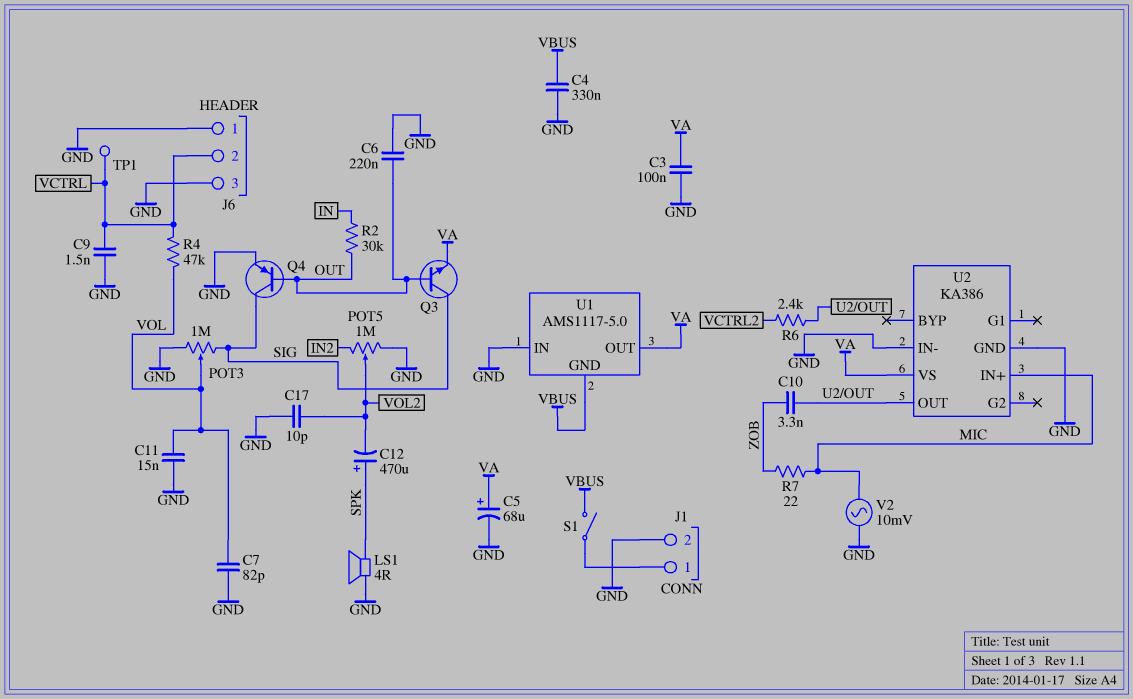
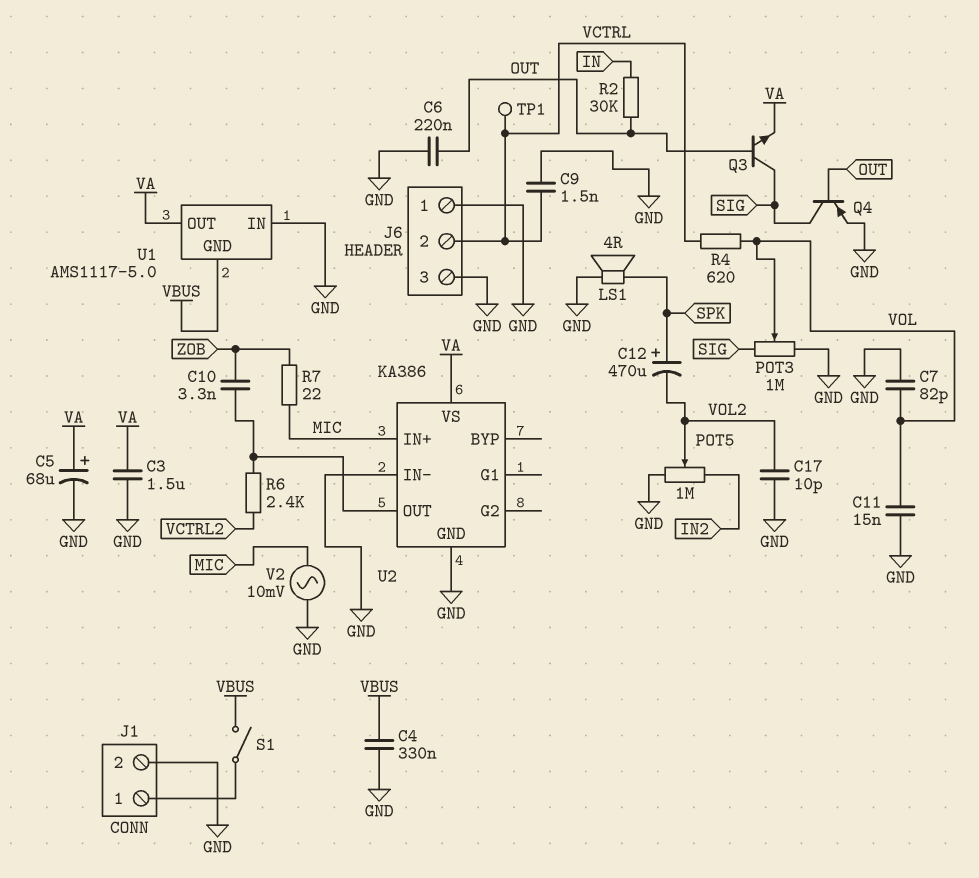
C3: 100nF (GND, VA) -> 1.5uF (GND, VA)
R4: 47k (VCTRL, VOL) -> 620 (VCTRL, VOL)

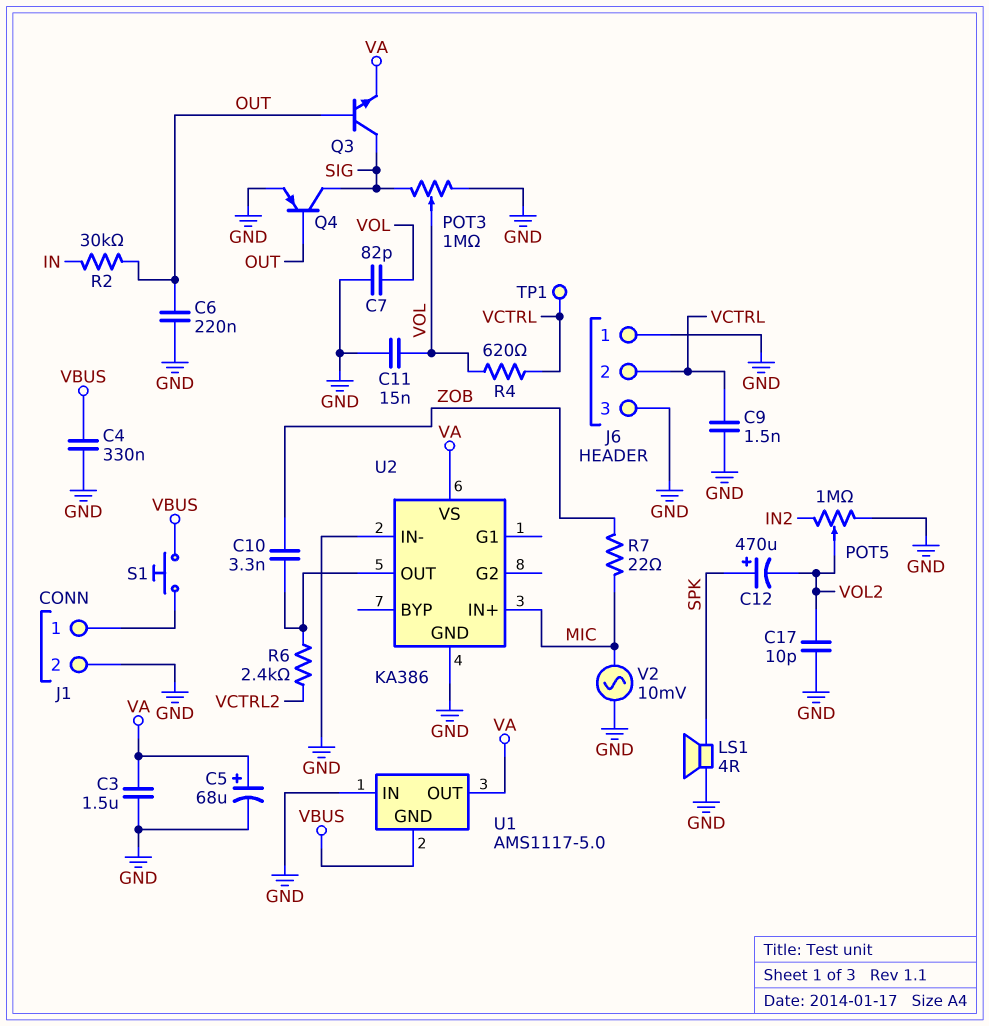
S1: switch (J1/1, VBUS) -> button (J1/1, VBUS)

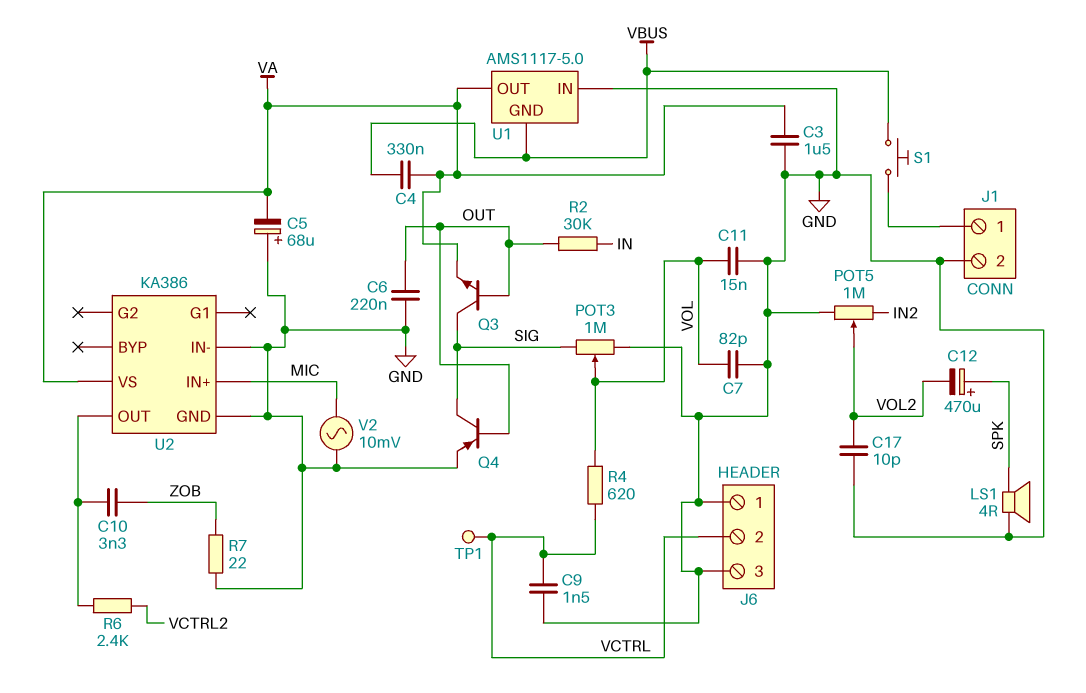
C4: 330nF (GND, VBUS) -> 330nF (VA, VBUS)
C5: 68uF (plus VA, minus GND) -> 68uF (plus GND, minus VA)
R7: 22 (MIC, ZOB) -> 22 (GND, ZOB)

